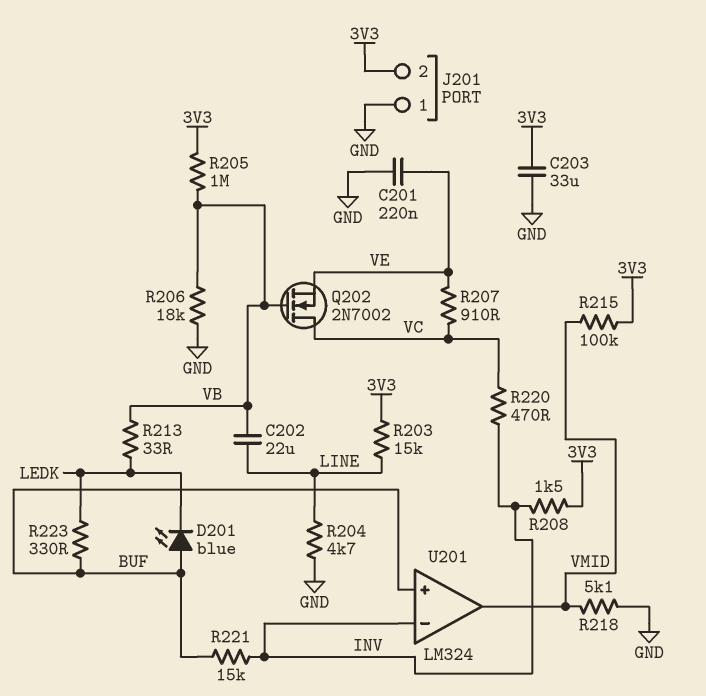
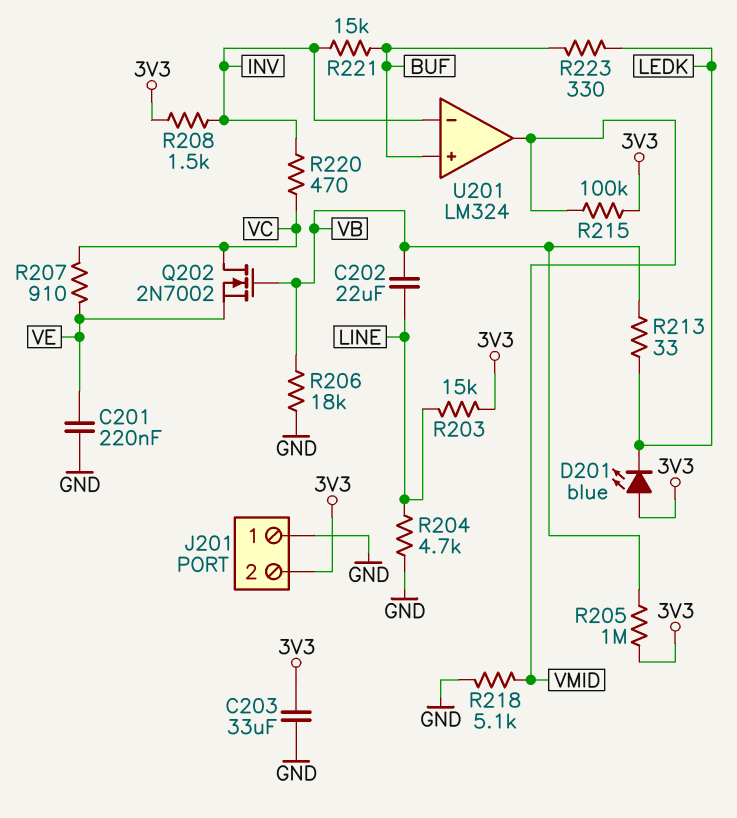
D201: LED blue (A BUF, K LEDK) -> LED blue (A 3V3, K LEDK)

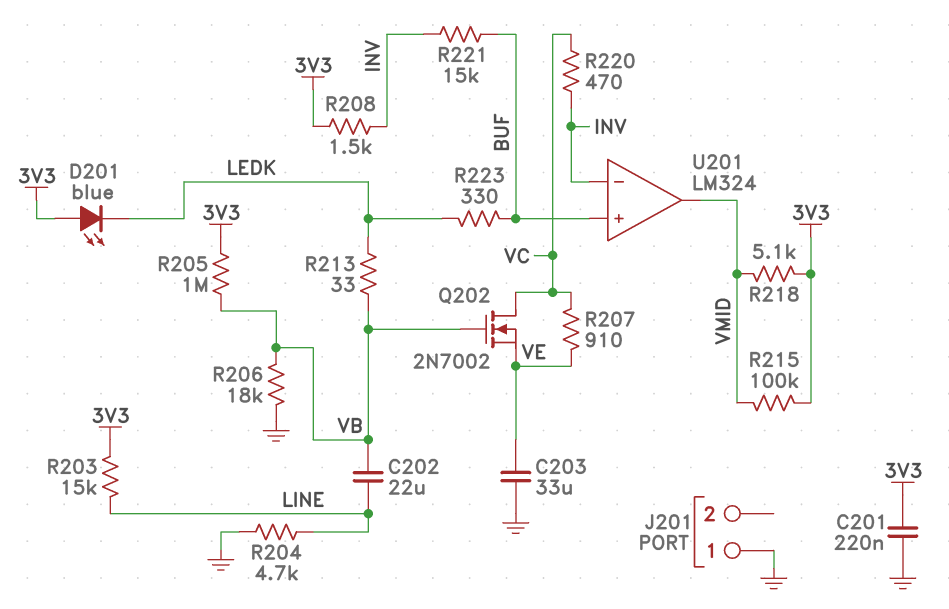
C201: 220nF (GND, VE) -> 220nF (3V3, GND)
C203: 33uF (3V3, GND) -> 33uF (GND, VE)
J201 pin 2: 3V3 -> none
R218: 5.1k (GND, VMID) -> 5.1k (3V3, VMID)

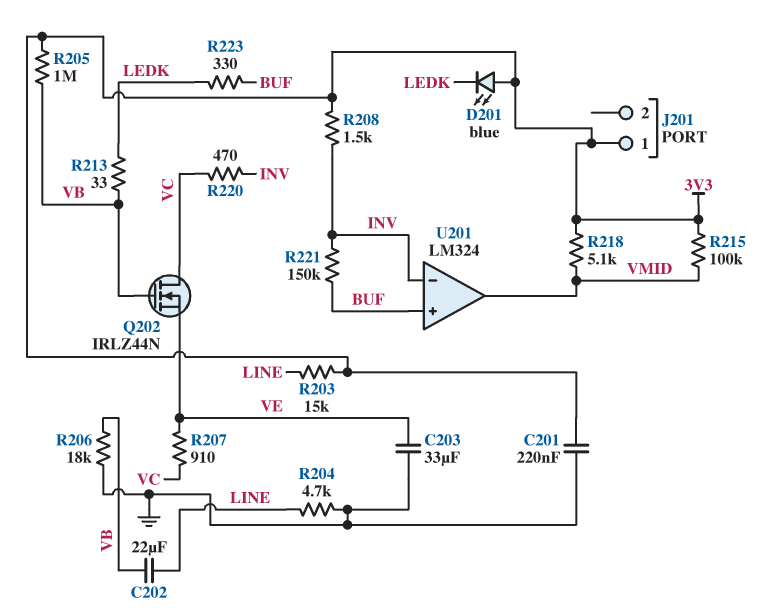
J201 pin 1: GND -> 3V3
Q202: NMOS 2N7002 (G VB, D VC, S VE) -> NMOS IRLZ44N (G VB, D VC, S VE)
R221: 15k (BUF, INV) -> 150k (BUF, INV)

